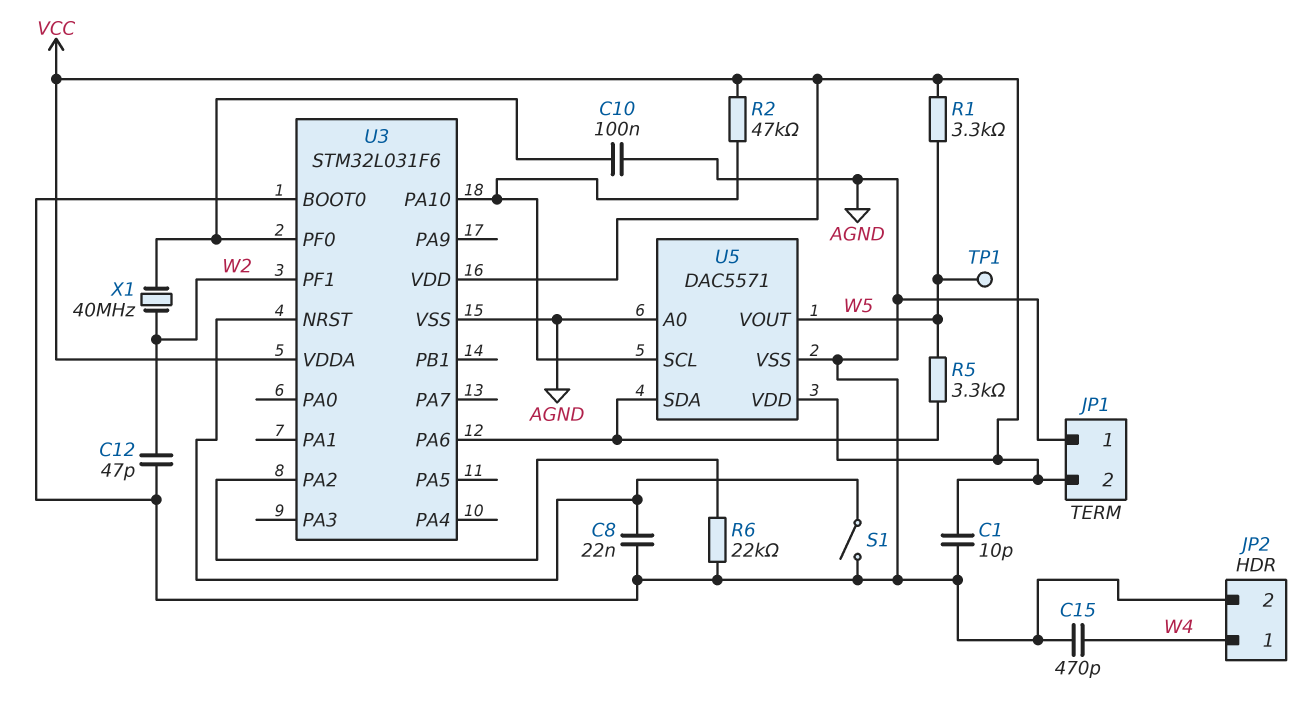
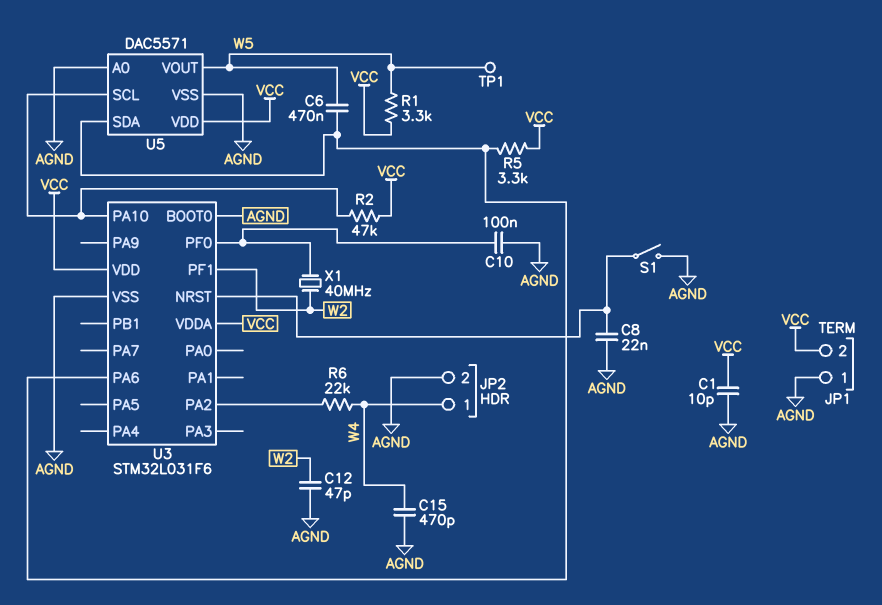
C6: none -> 470nF (U3/PA6, W5)
R5: 3.3k (U3/PA6, W5) -> 3.3k (U3/PA6, VCC)
R6: 22k (AGND, U3/PA2) -> 22k (U3/PA2, W4)

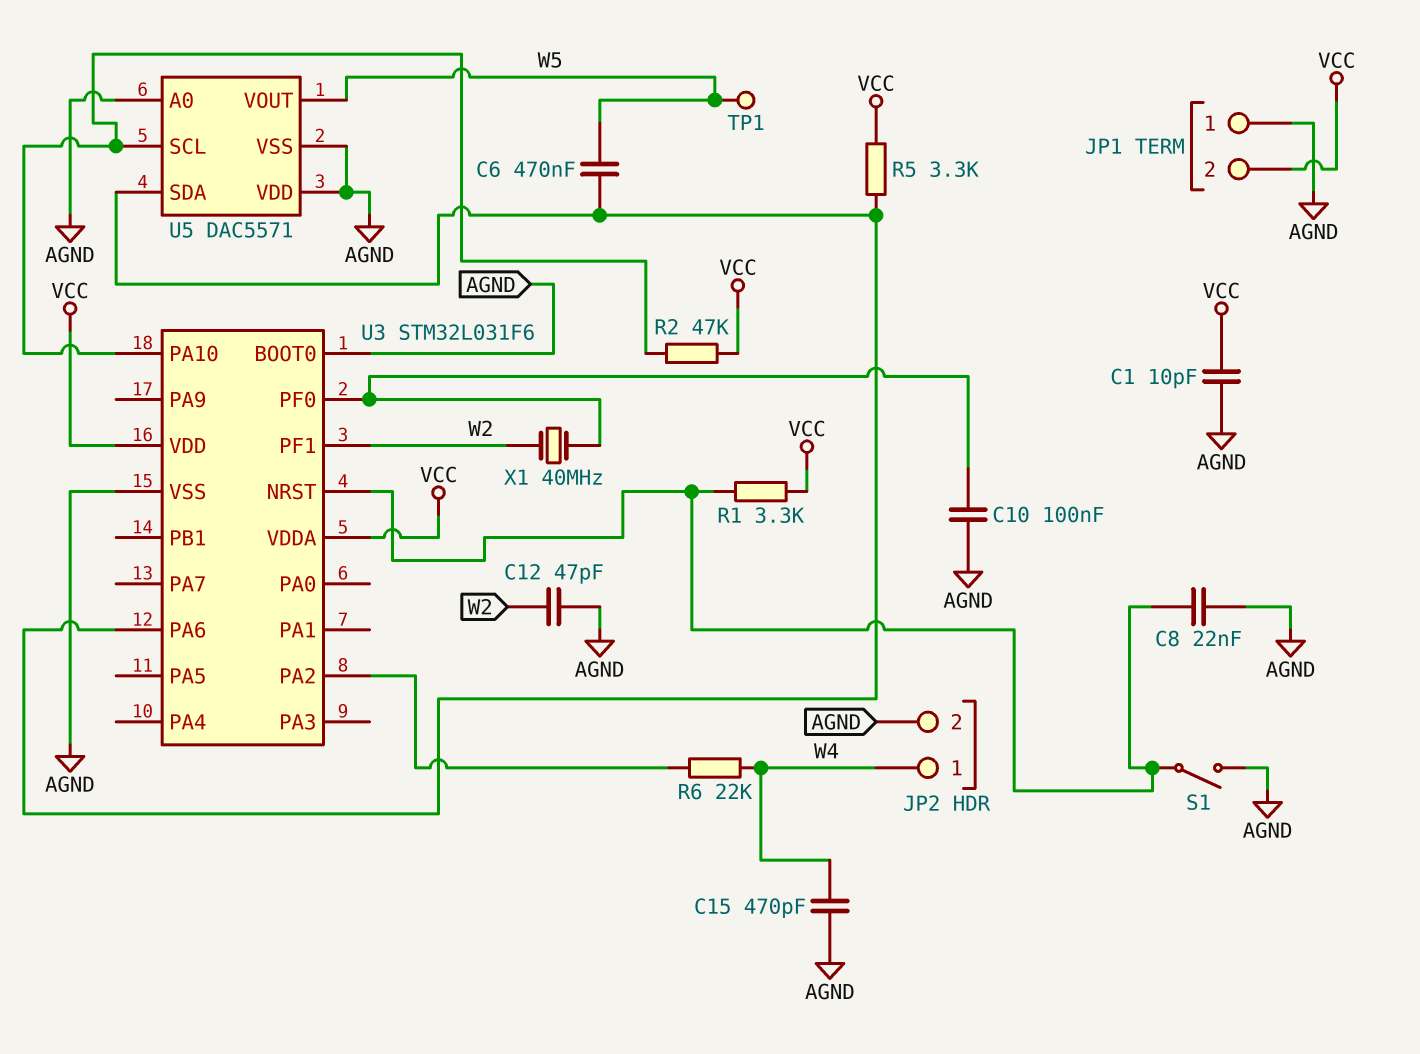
R1: 3.3k (VCC, W5) -> 3.3k (U3/NRST, VCC)
U5 pin VDD: VCC -> AGND

